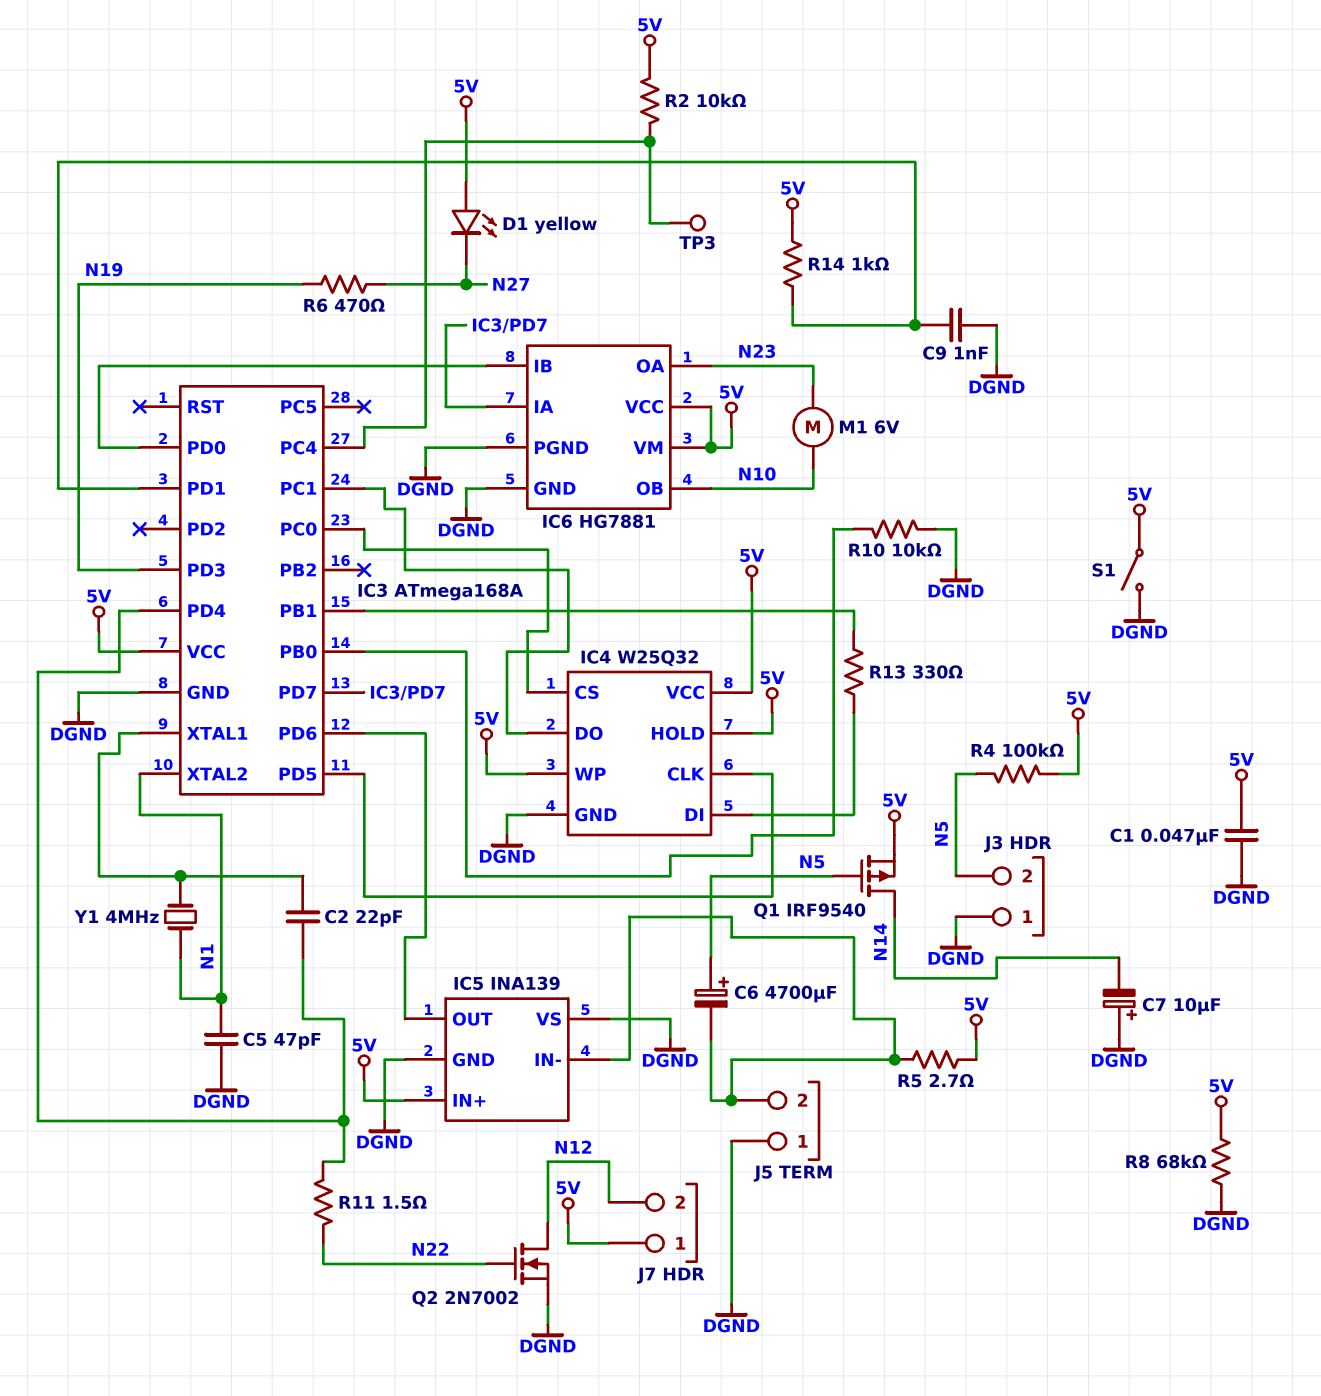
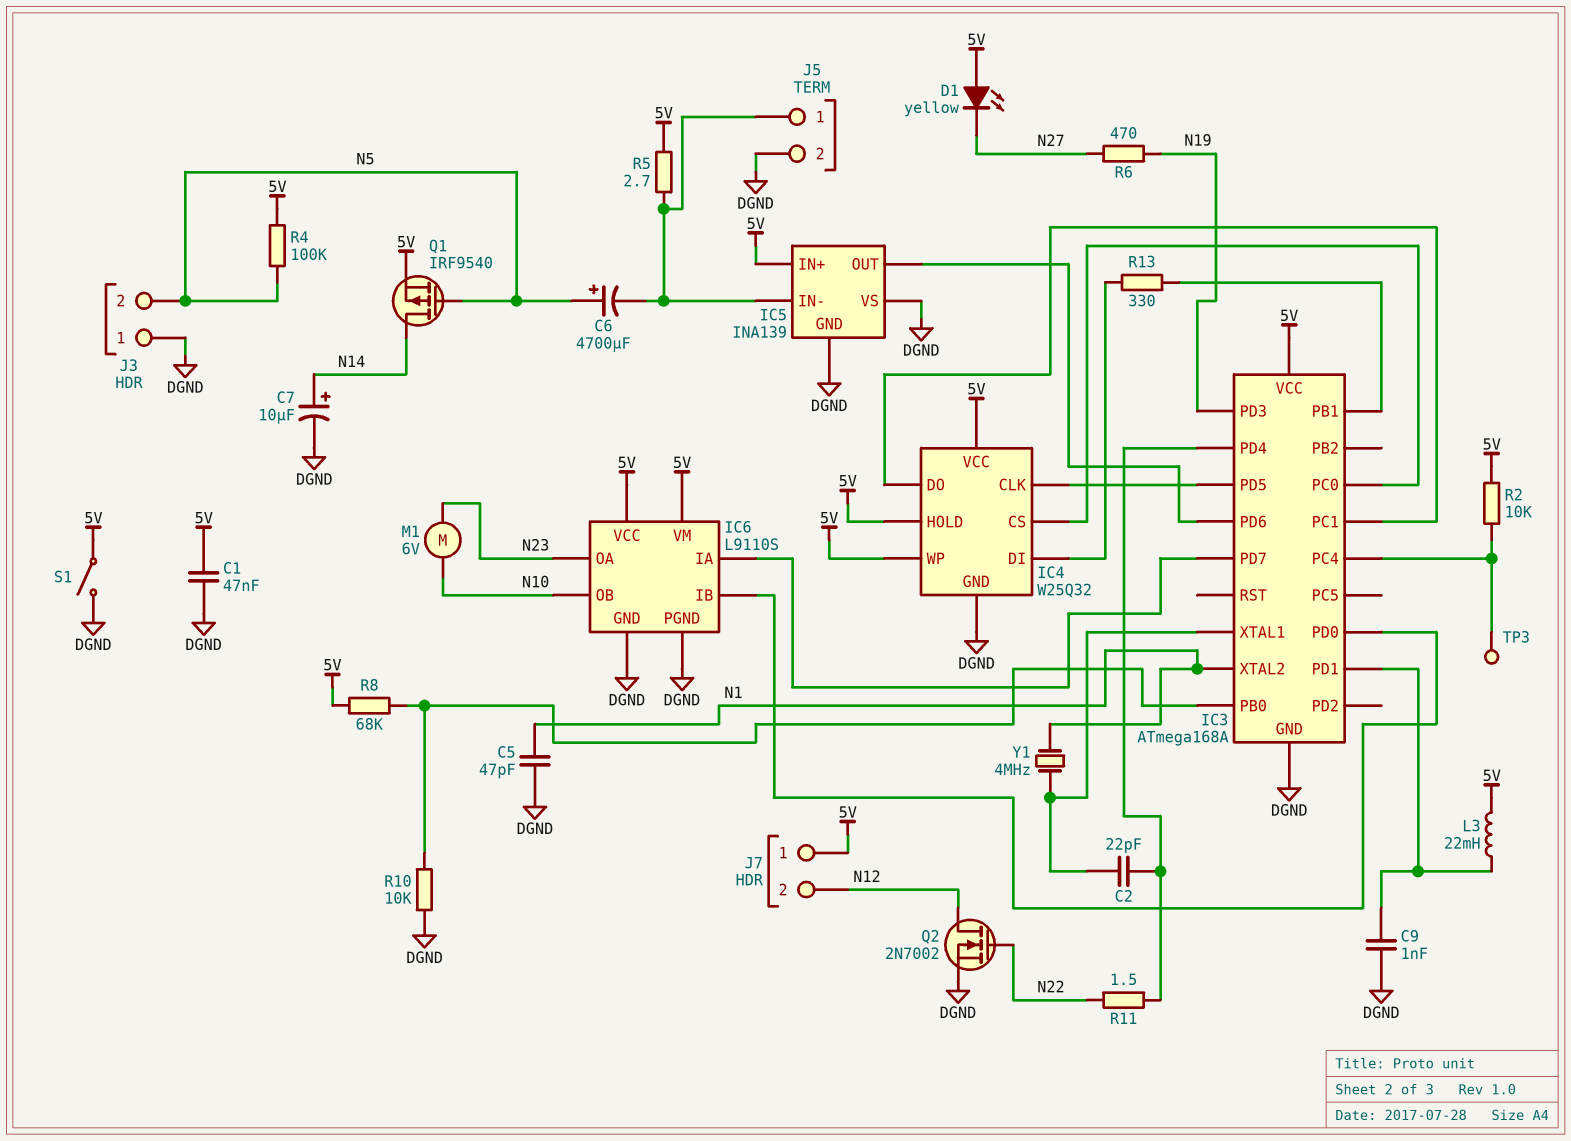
C7: 10uF (plus DGND, minus N14) -> 10uF (plus N14, minus DGND)
IC6: HG7881 -> L9110S
J5 pin 1: DGND -> IC5/IN-
J5 pin 2: IC5/IN- -> DGND
L3: none -> 22mH (5V, IC3/PD1)
R8: 68k (5V, DGND) -> 68k (5V, IC3/PB0)
R14: 1k (5V, IC3/PD1) -> none

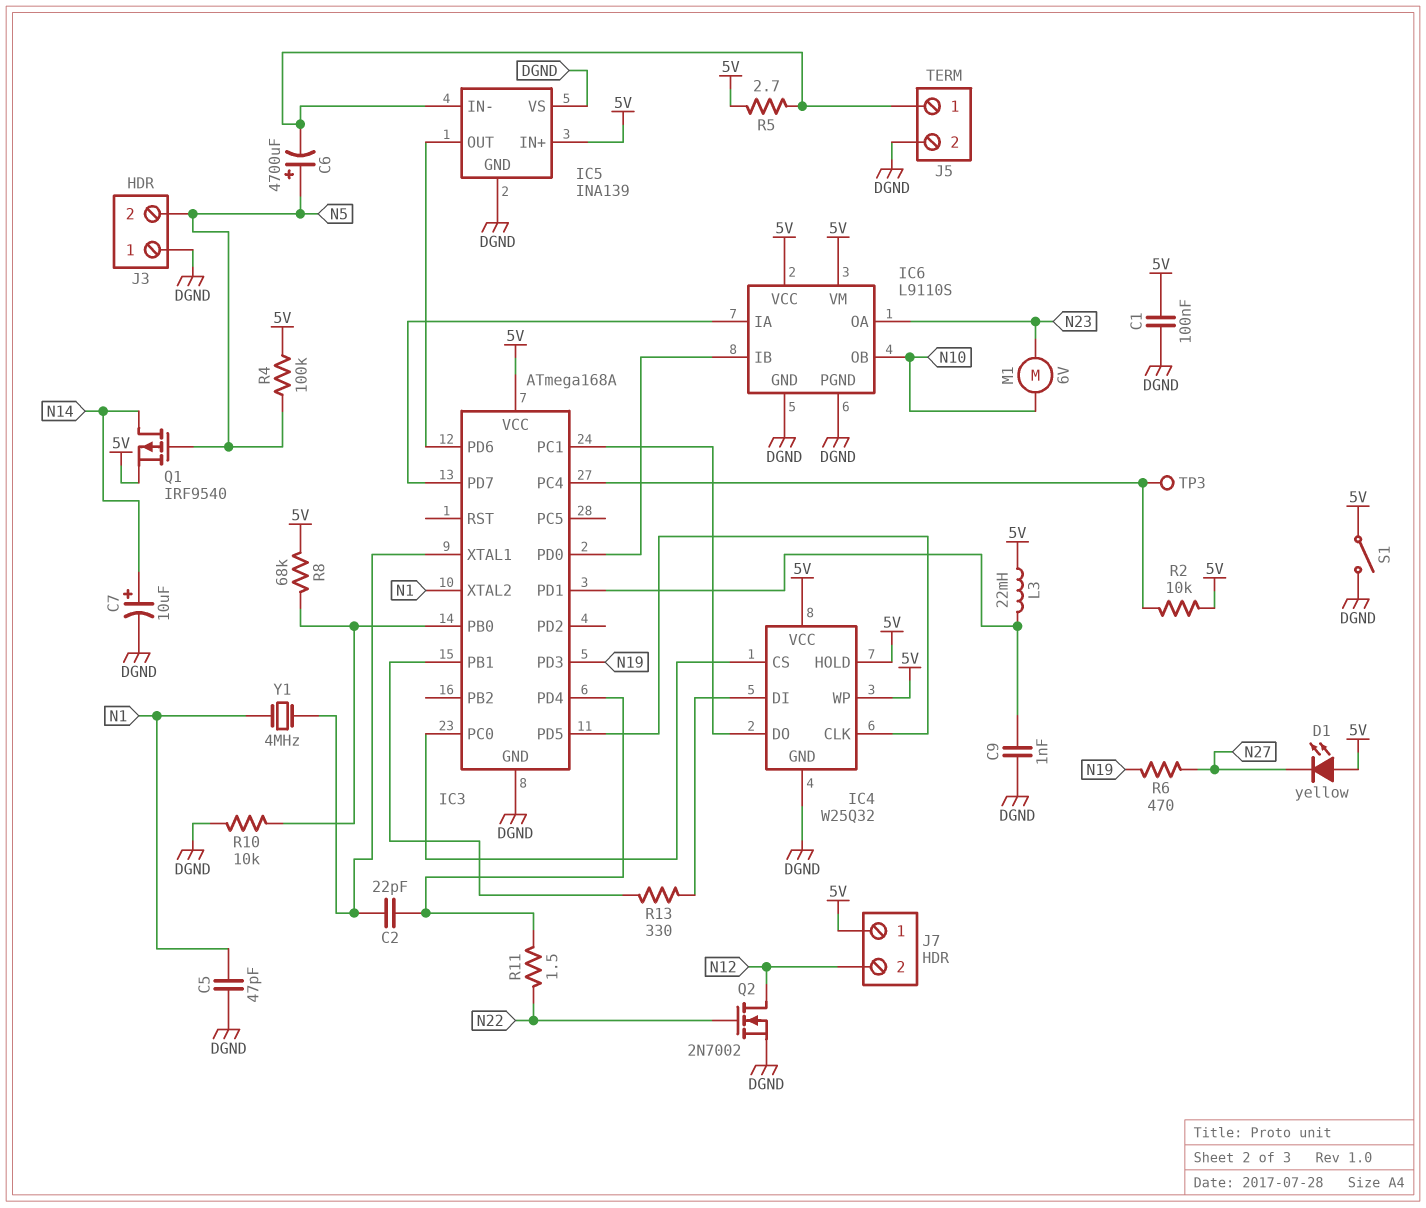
C1: 47nF (5V, DGND) -> 100nF (5V, DGND)

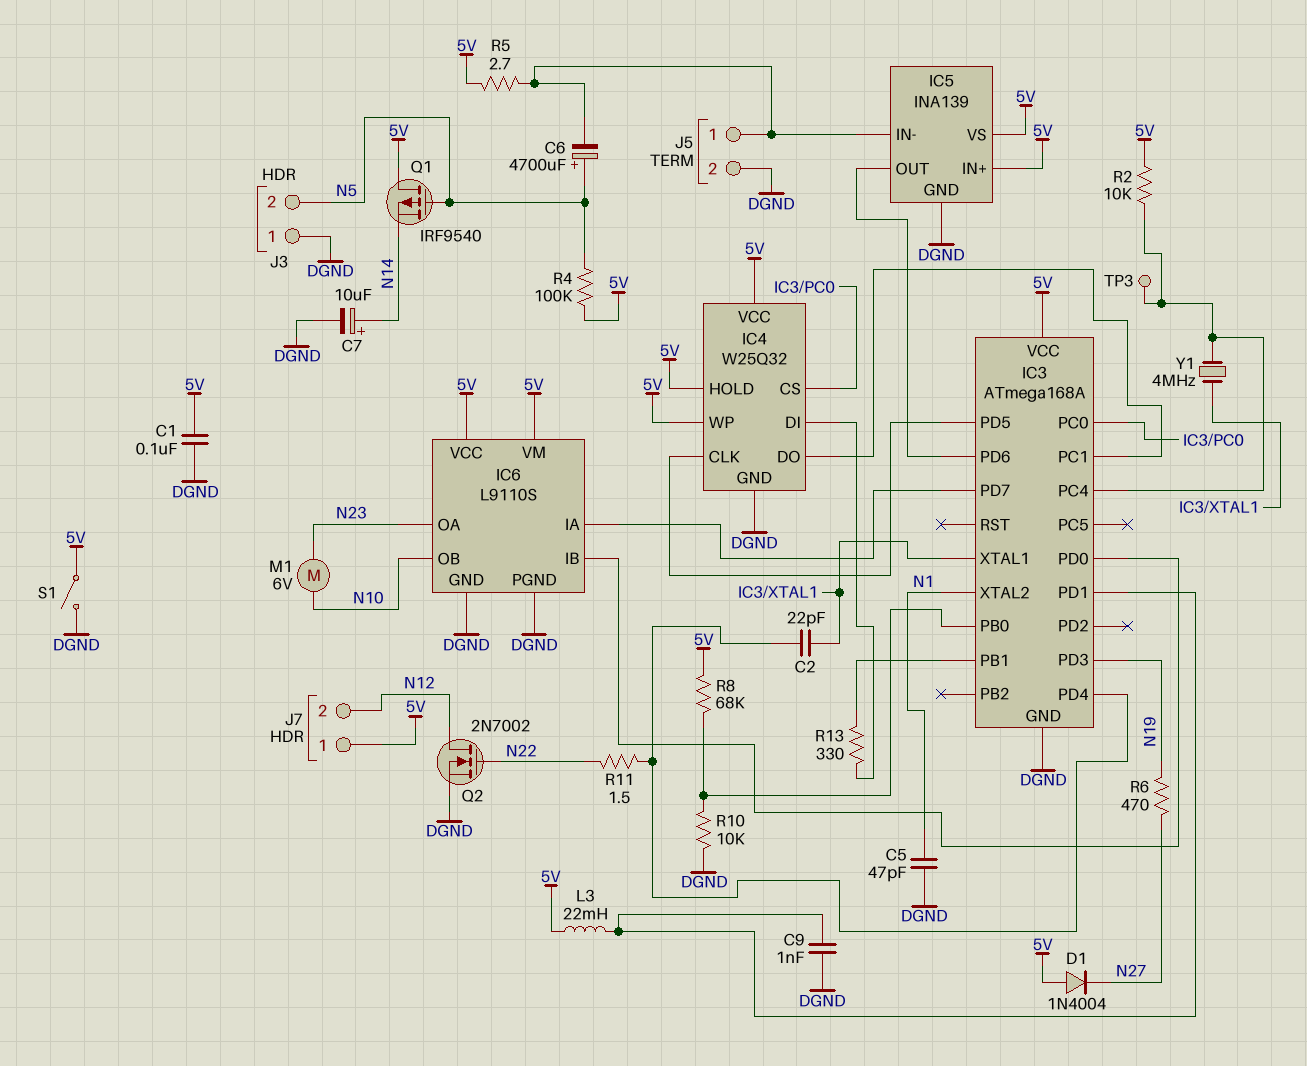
D1: LED yellow (A 5V, K N27) -> diode 1N4004 (A 5V, K N27)
IC5 pin VS: DGND -> 5V
Q1: PMOS IRF9540 (G N5, D N14, S 5V) -> PMOS IRF9540 (G N5, D 5V, S N14)
Y1: 4MHz (IC3/XTAL1, N1) -> 4MHz (IC3/PC4, IC3/XTAL1)

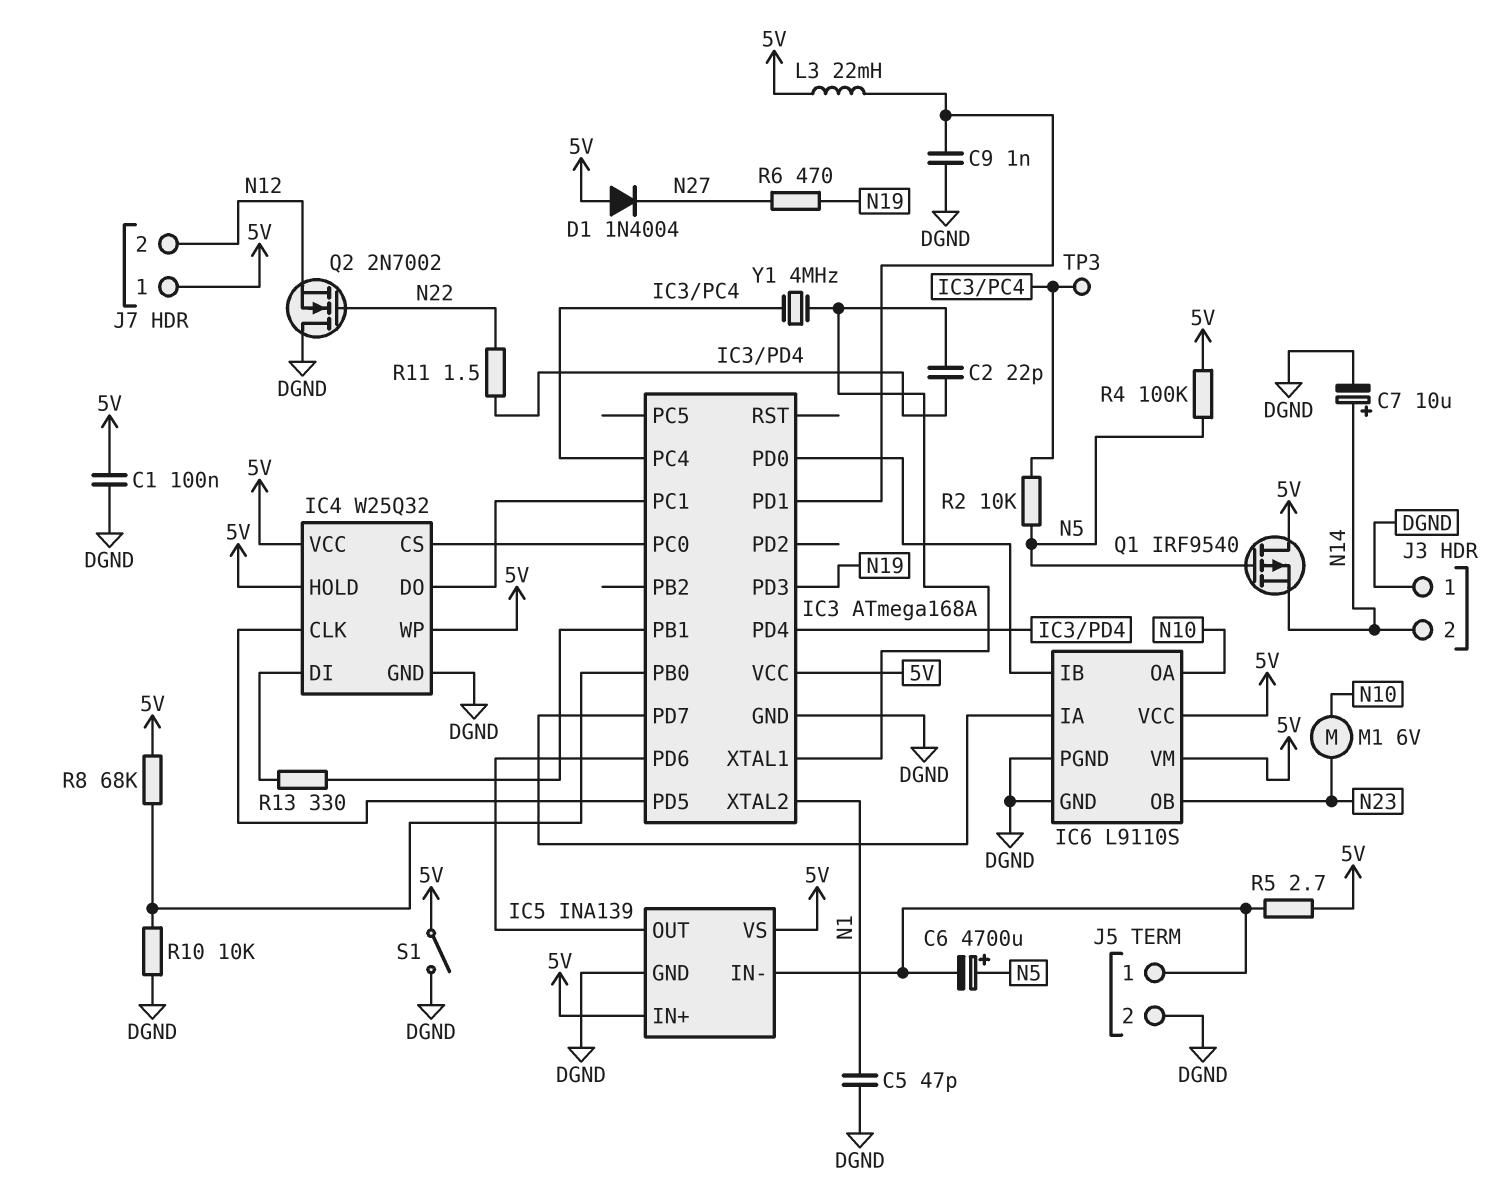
IC6 pin OA: N23 -> N10
IC6 pin OB: N10 -> N23
J3 pin 2: N5 -> N14
Q2: NMOS 2N7002 (G N22, D N12, S DGND) -> NMOS 2N7002 (G N22, D DGND, S N12)
R2: 10k (5V, IC3/PC4) -> 10k (IC3/PC4, N5)

